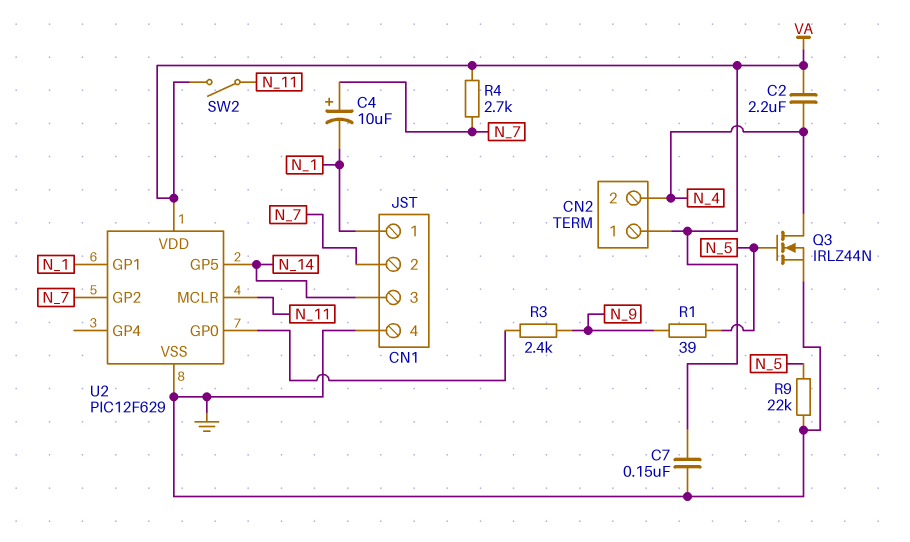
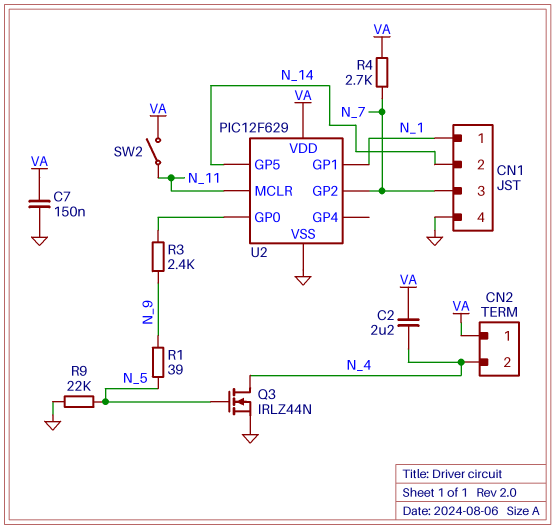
C4: 10uF (plus N_7, minus N_1) -> none
CN1 pin 2: N_7 -> N_14
CN1 pin 3: N_14 -> N_7

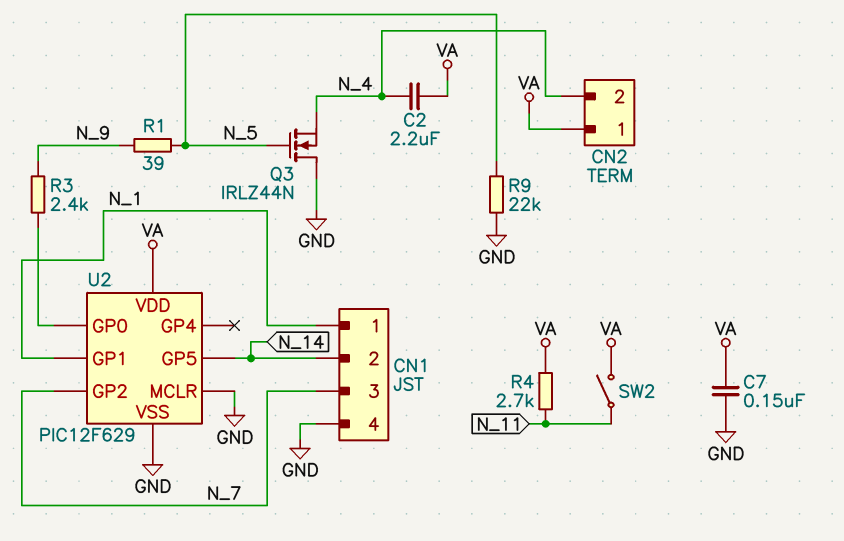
Q3: NMOS IRLZ44N (G N_5, D N_4, S GND) -> NMOS IRLZ44N (G N_5, D GND, S N_4)
R4: 2.7k (N_7, VA) -> 2.7k (N_11, VA)
U2 pin MCLR: N_11 -> GND

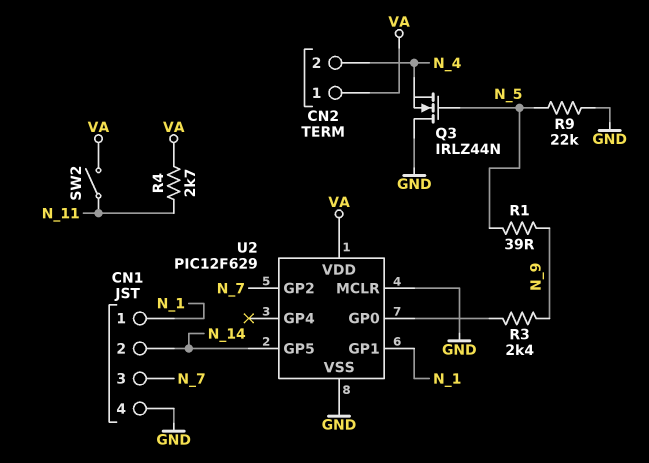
C2: 2.2uF (N_4, VA) -> none
C7: 150nF (GND, VA) -> none

